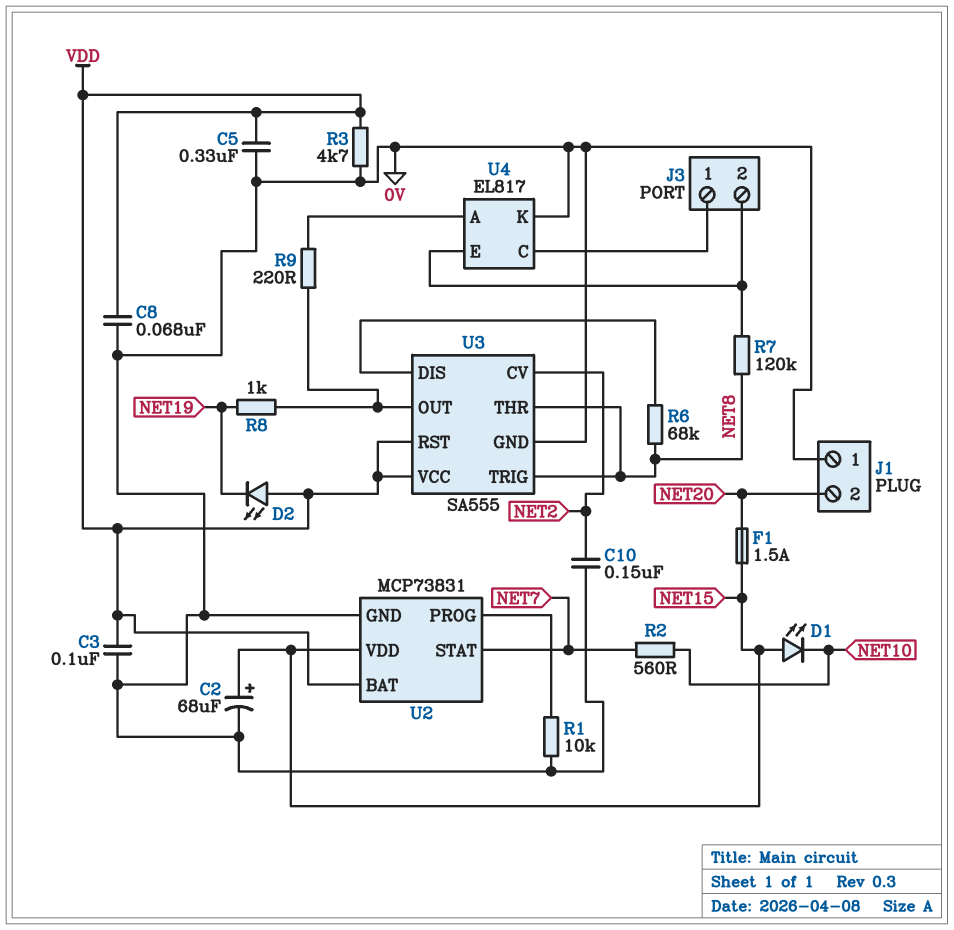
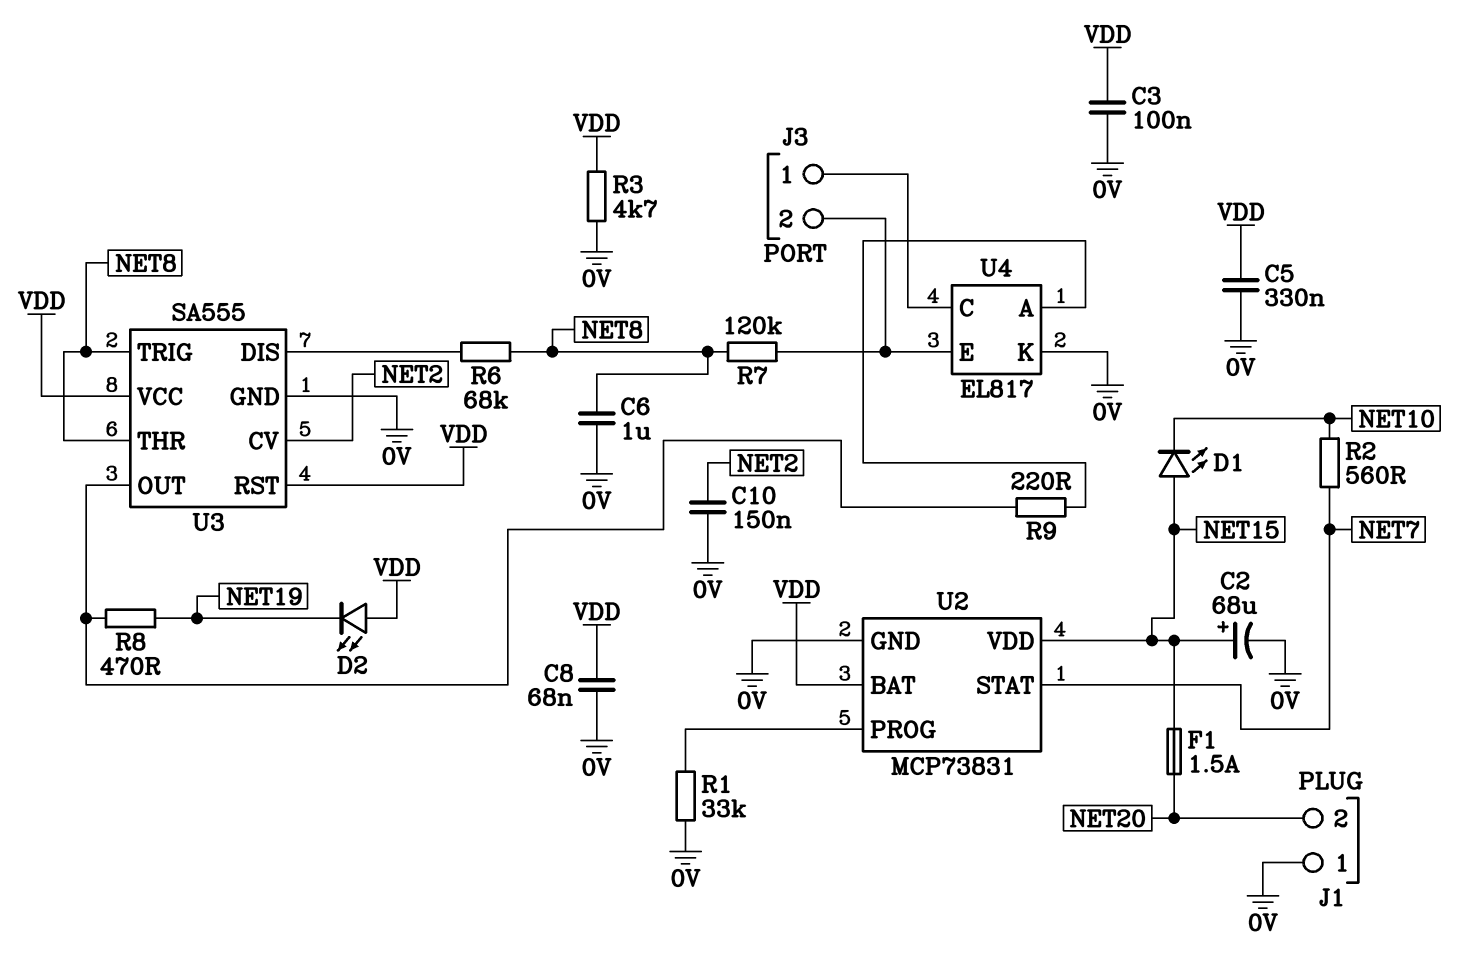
C6: none -> 1uF (0V, NET8)
R1: 10k (0V, U2/PROG) -> 33k (0V, U2/PROG)
R8: 1k (NET19, U3/OUT) -> 470 (NET19, U3/OUT)

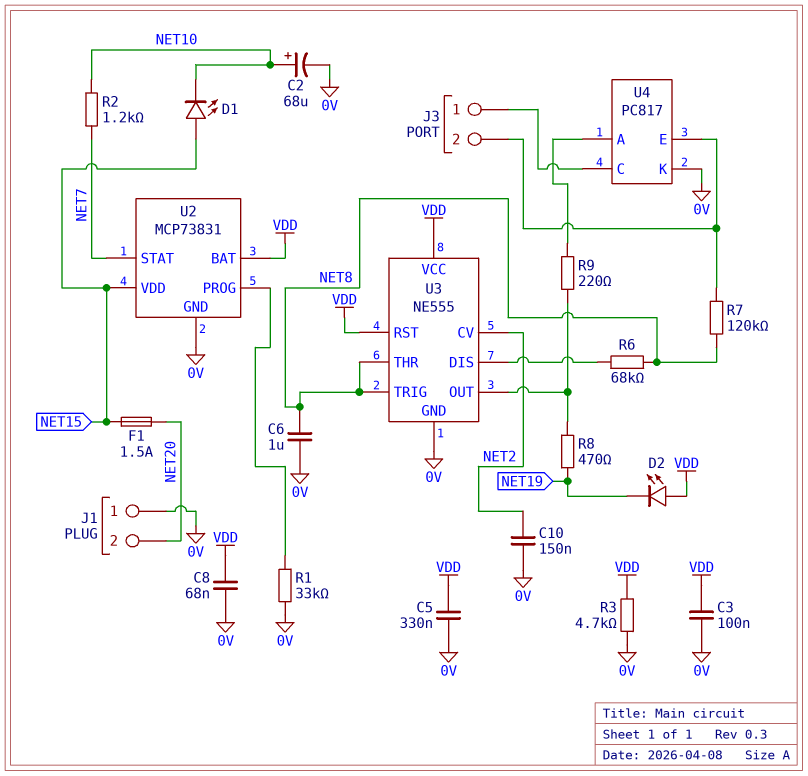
C2: 68uF (plus NET15, minus 0V) -> 68uF (plus NET10, minus 0V)
R2: 560 (NET7, NET10) -> 1.2k (NET7, NET10)
U3: SA555 -> NE555
U4: EL817 -> PC817

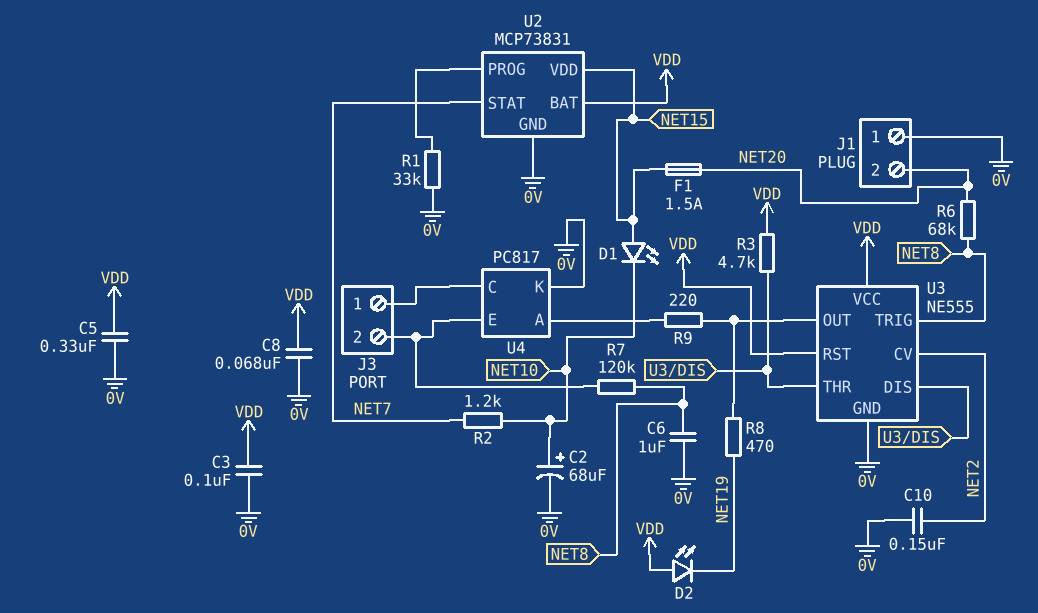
R3: 4.7k (0V, VDD) -> 4.7k (U3/DIS, VDD)
R6: 68k (NET8, U3/DIS) -> 68k (NET8, NET20)
U3 pin THR: NET8 -> U3/DIS

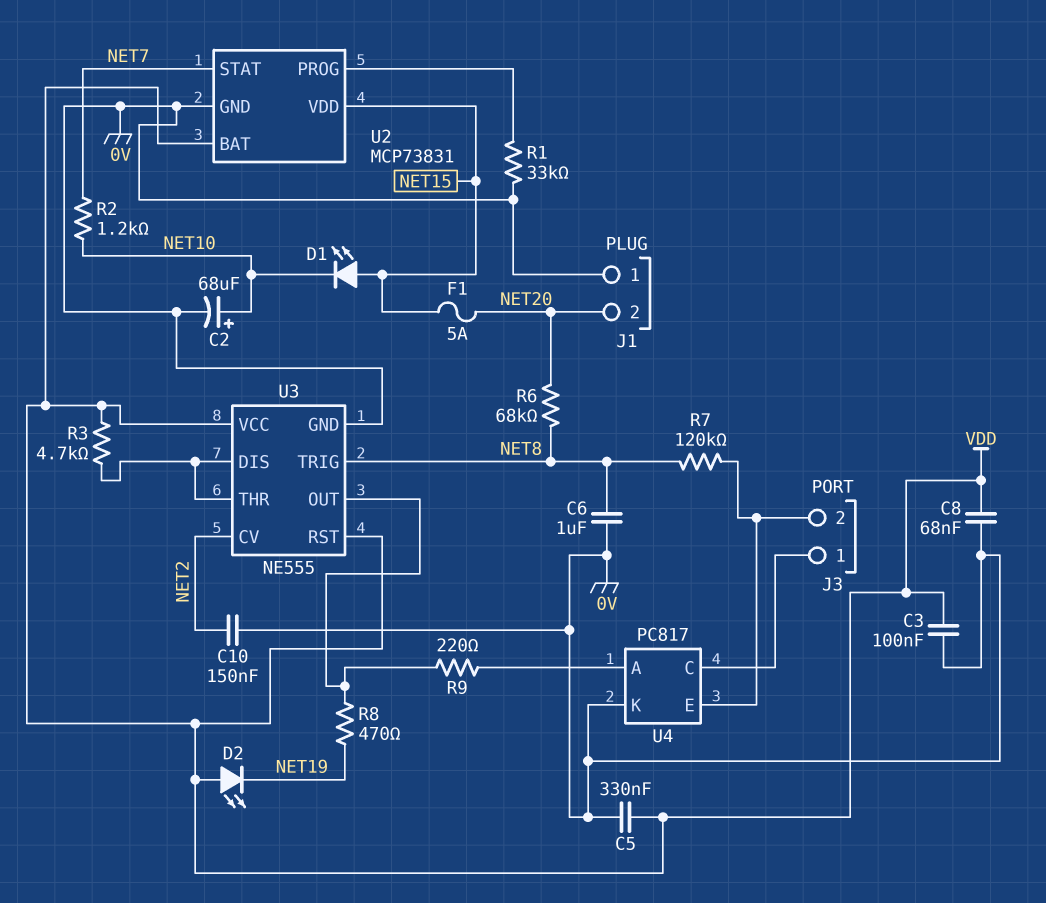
F1: 1.5A (NET15, NET20) -> 5A (NET15, NET20)

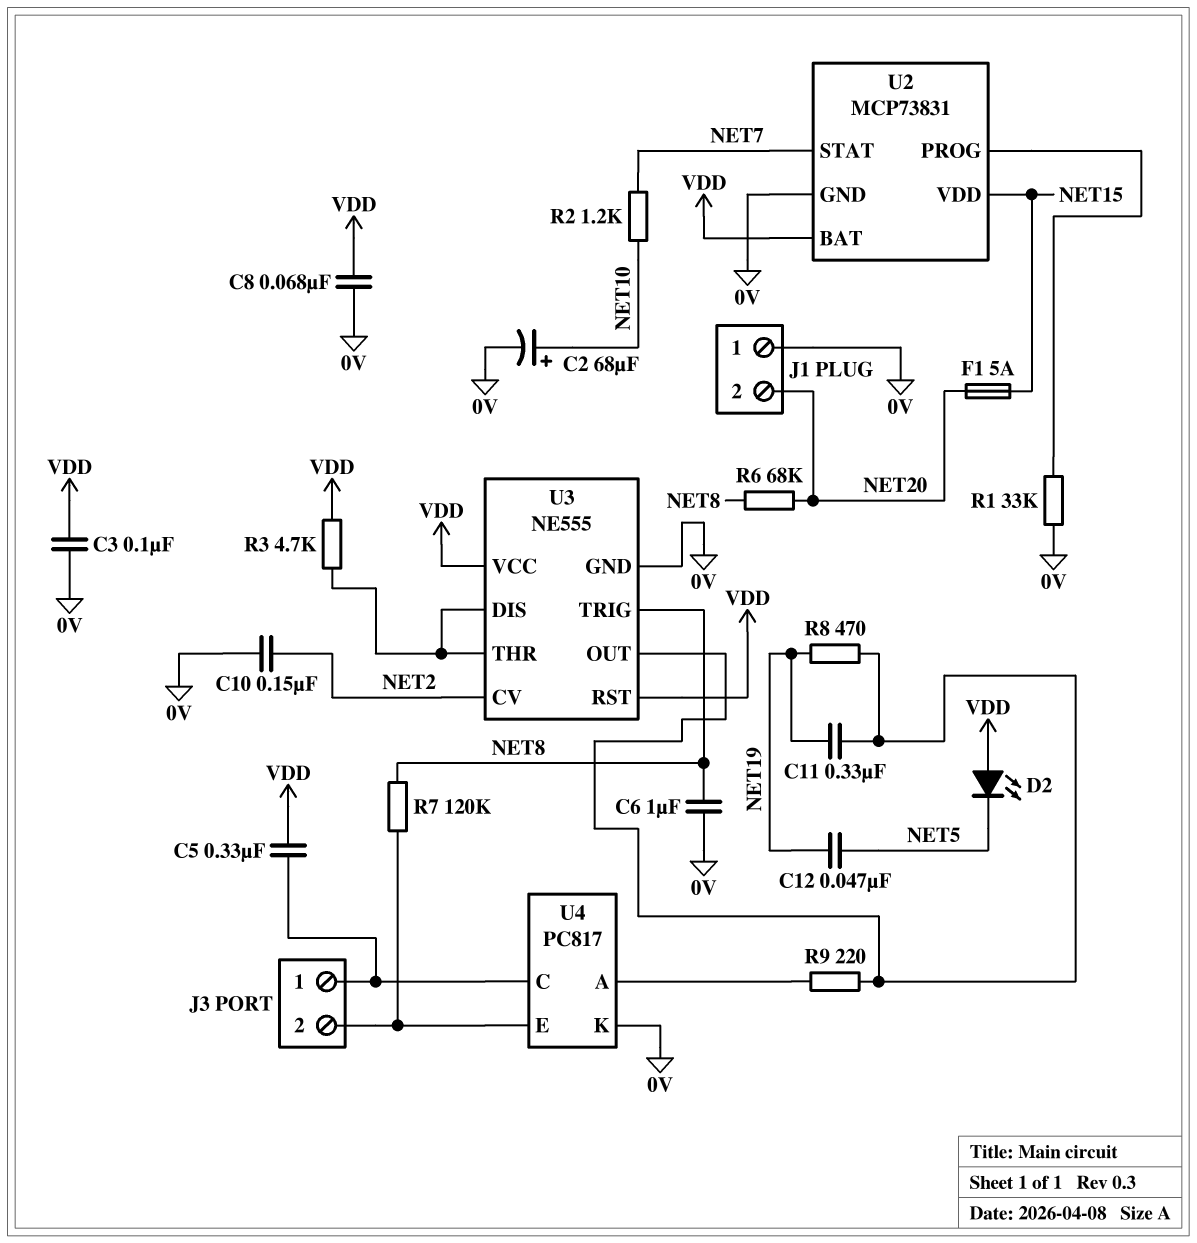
C5: 330nF (0V, VDD) -> 330nF (J3/1, VDD)
C11: none -> 330nF (NET19, U3/OUT)
C12: none -> 47nF (NET5, NET19)
D1: LED (A NET15, K NET10) -> none
D2: LED (A VDD, K NET19) -> LED (A VDD, K NET5)

